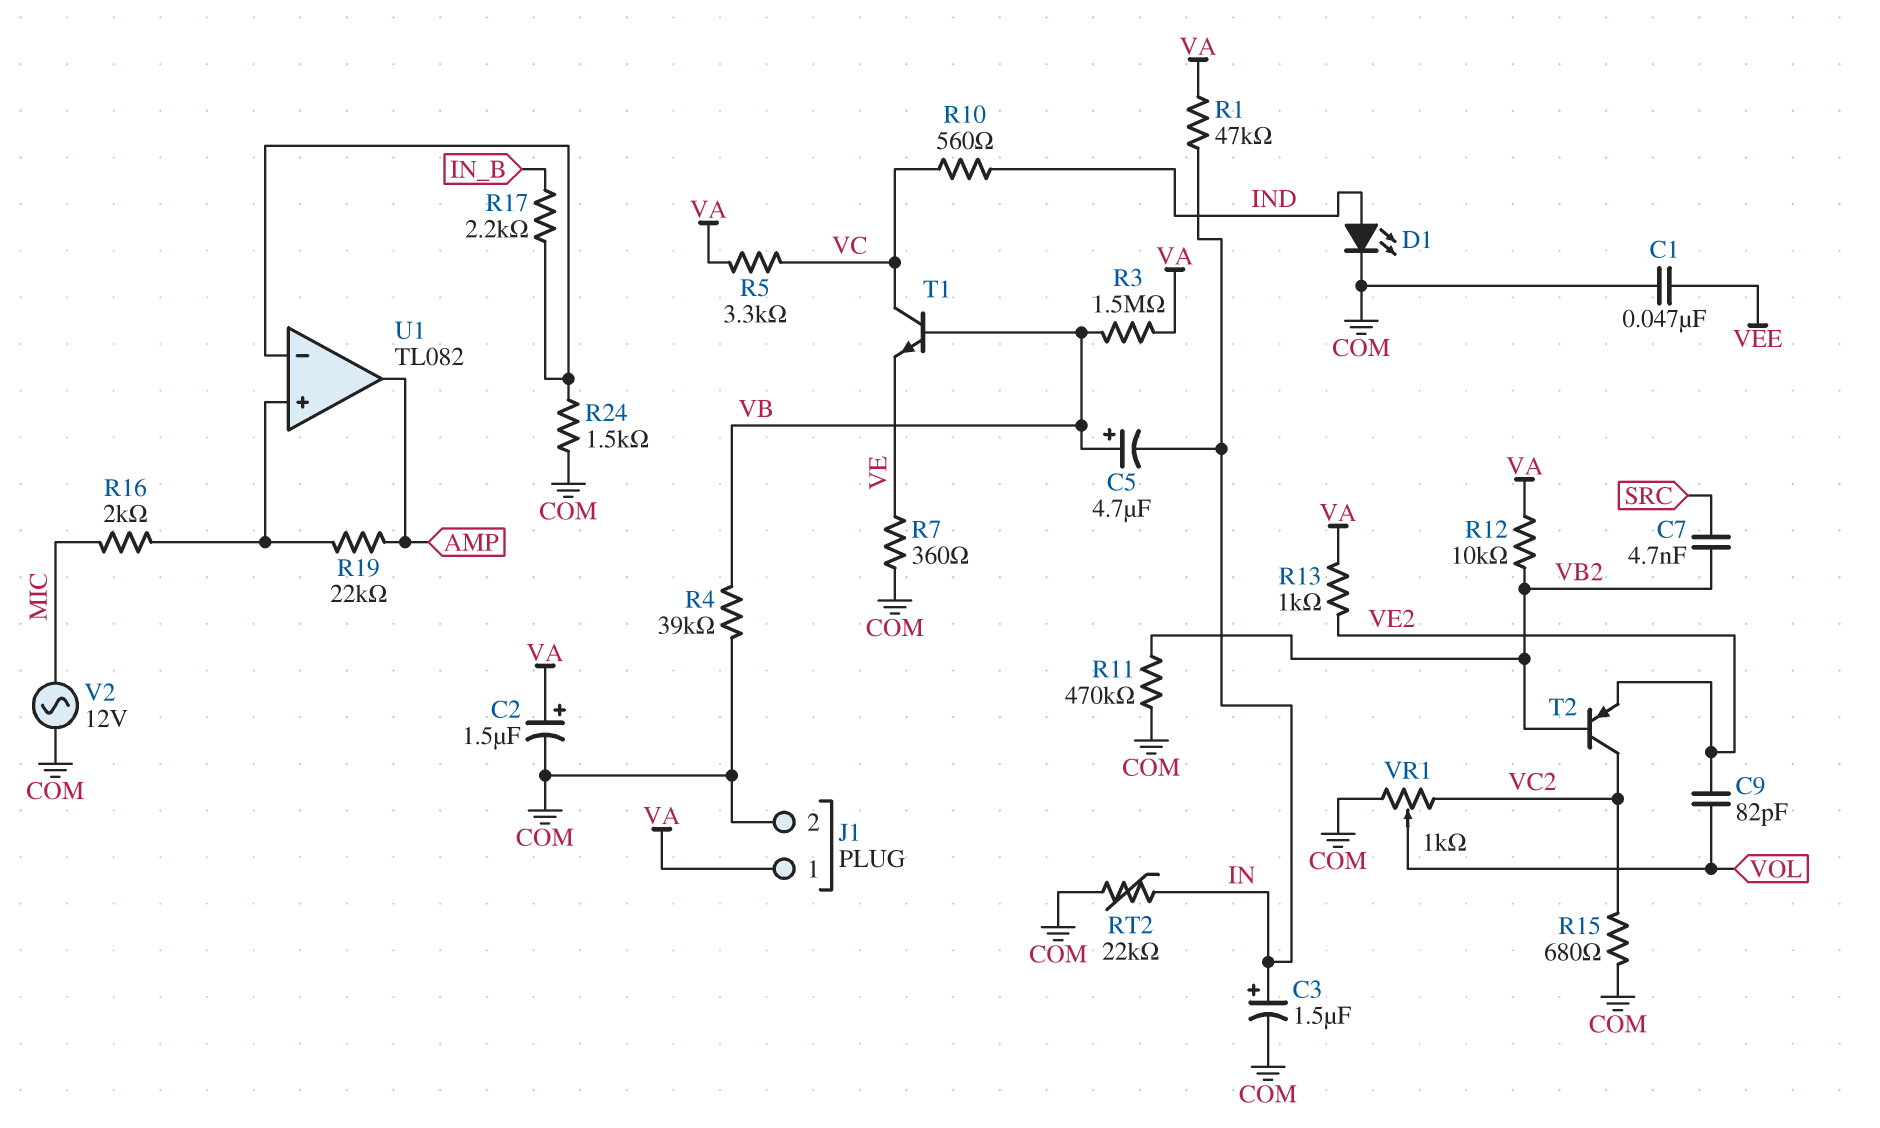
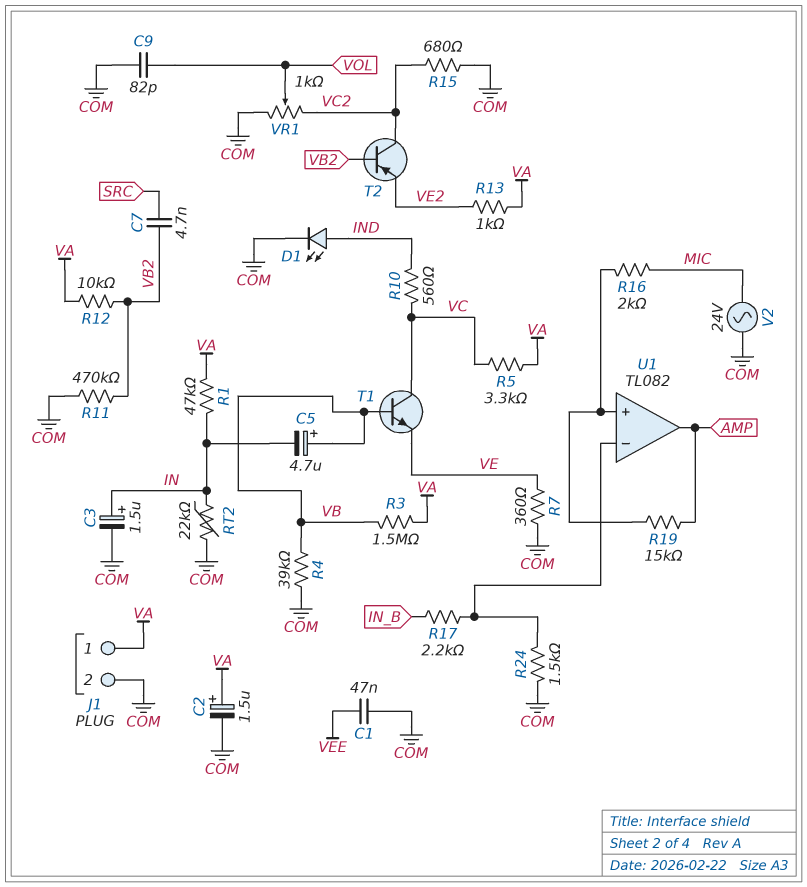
C9: 82pF (VE2, VOL) -> 82pF (COM, VOL)
R19: 22k (AMP, U1/in+) -> 15k (AMP, U1/in+)
V2: AC 12V (COM, MIC) -> AC 24V (COM, MIC)

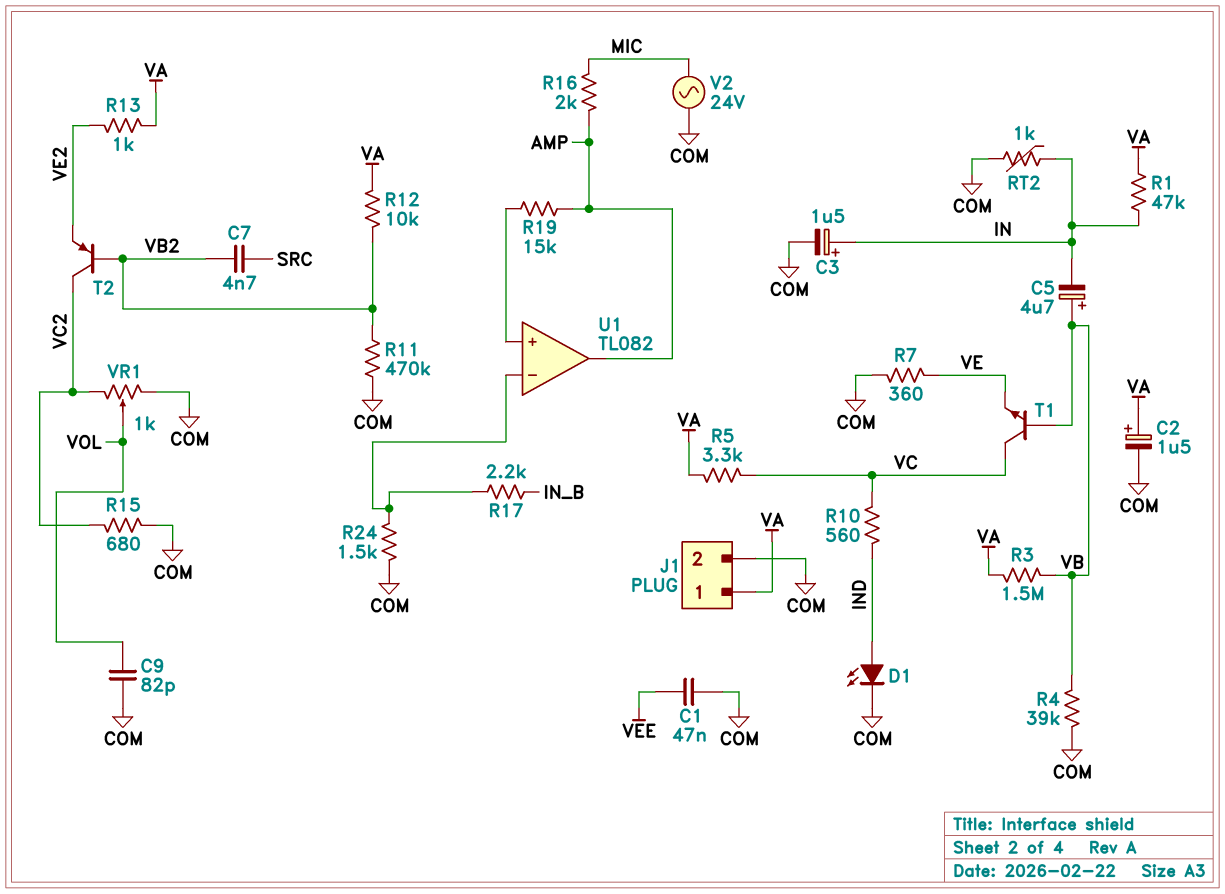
R16: 2k (MIC, U1/in+) -> 2k (AMP, MIC)
RT2: 22k (COM, IN) -> 1k (COM, IN)

